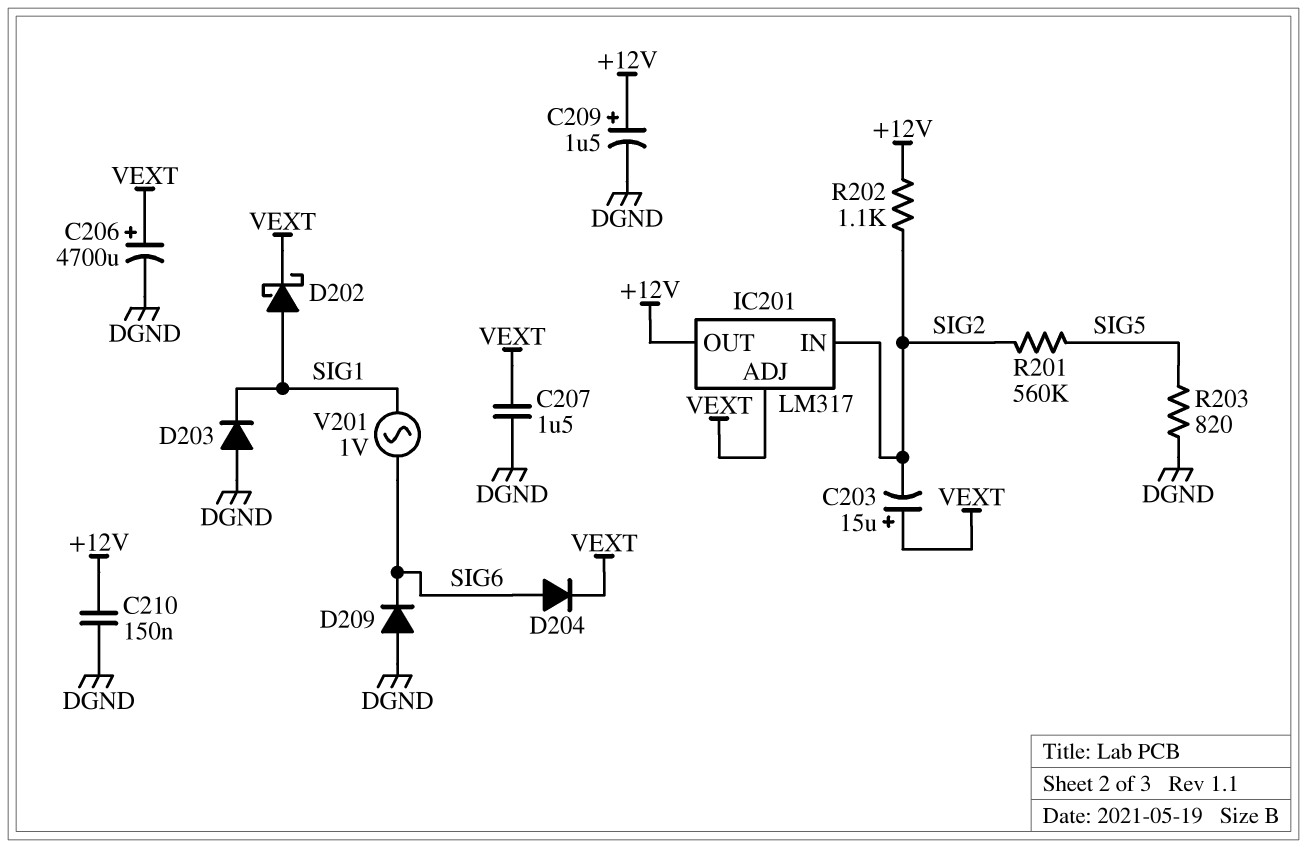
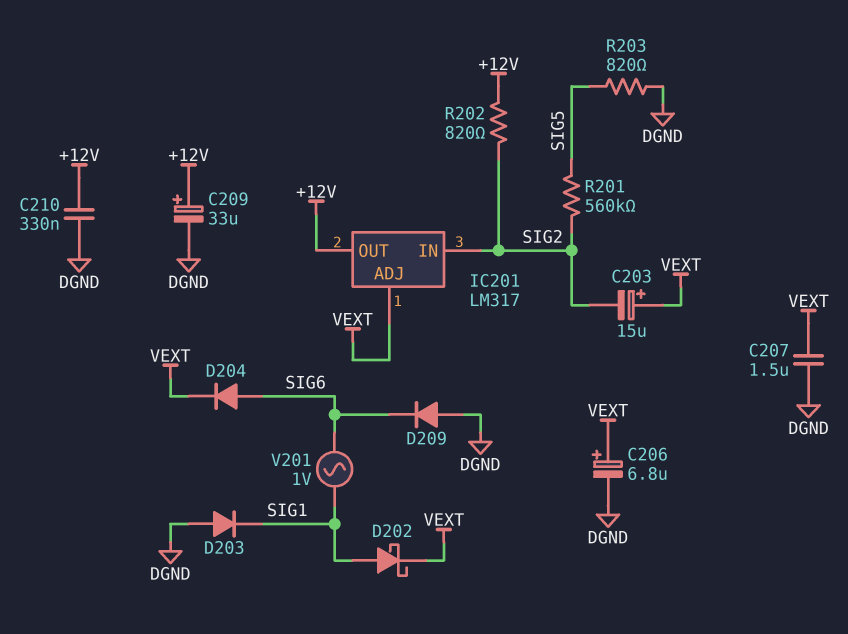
C206: 4700uF (plus VEXT, minus DGND) -> 6.8uF (plus VEXT, minus DGND)
C209: 1.5uF (plus +12V, minus DGND) -> 33uF (plus +12V, minus DGND)
C210: 150nF (+12V, DGND) -> 330nF (+12V, DGND)
R202: 1.1k (+12V, SIG2) -> 820 (+12V, SIG2)

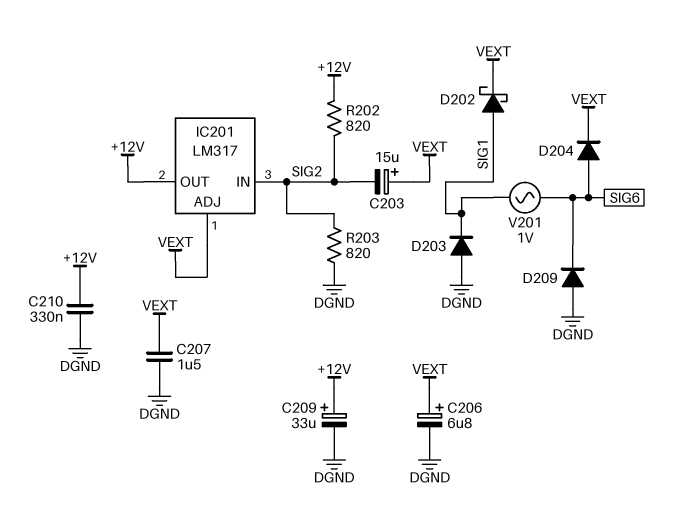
R201: 560k (SIG2, SIG5) -> none
R203: 820 (DGND, SIG5) -> 820 (DGND, SIG2)

